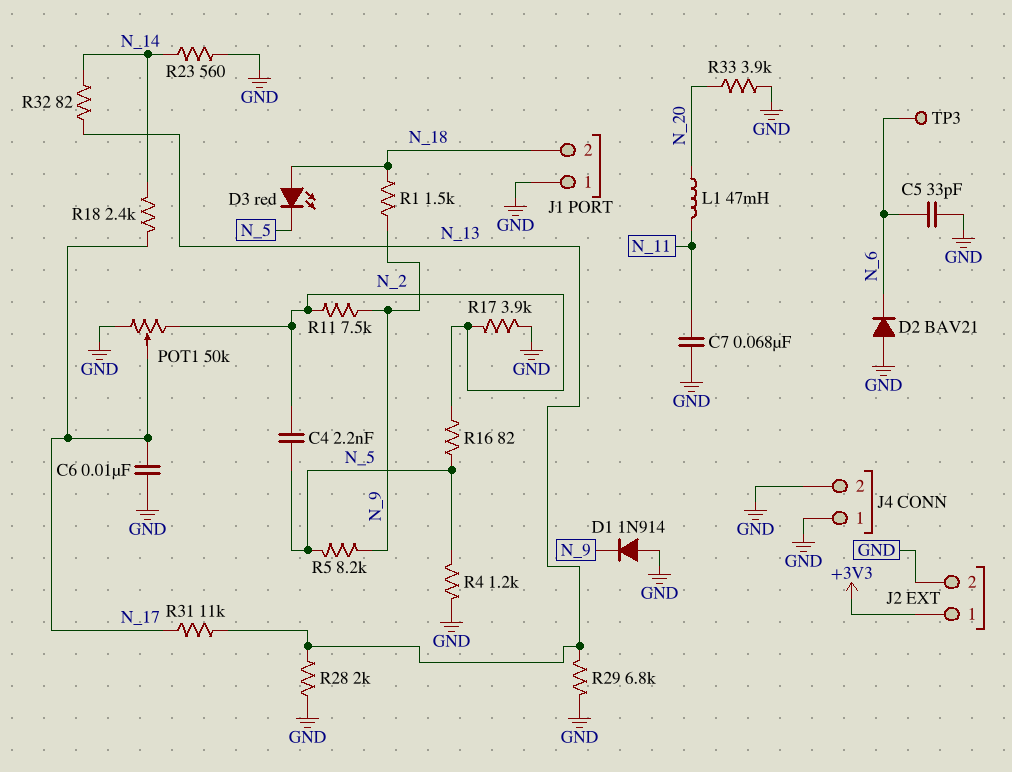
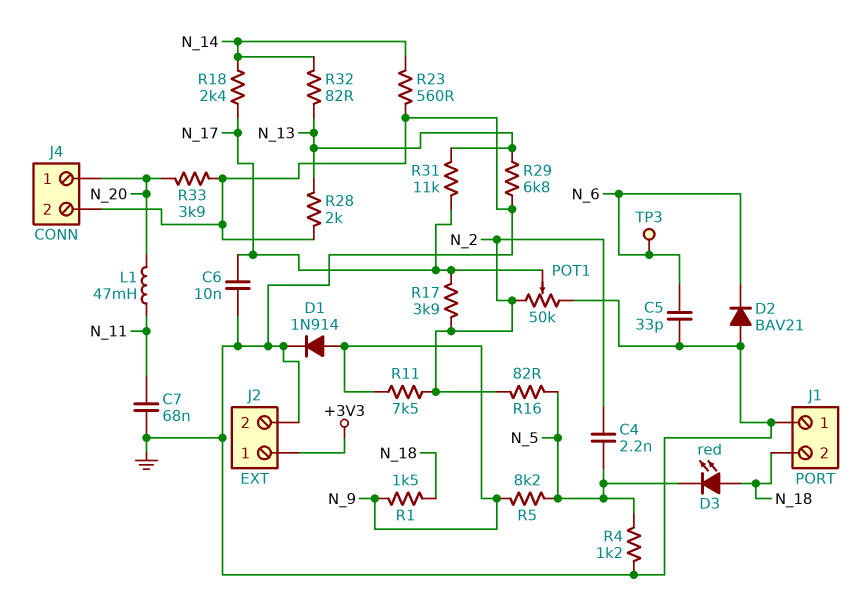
D1: diode 1N914 (A GND, K N_9) -> diode 1N914 (A N_9, K GND)
J4 pin 1: GND -> N_20
R17: 3.9k (GND, N_2) -> 3.9k (N_2, N_17)

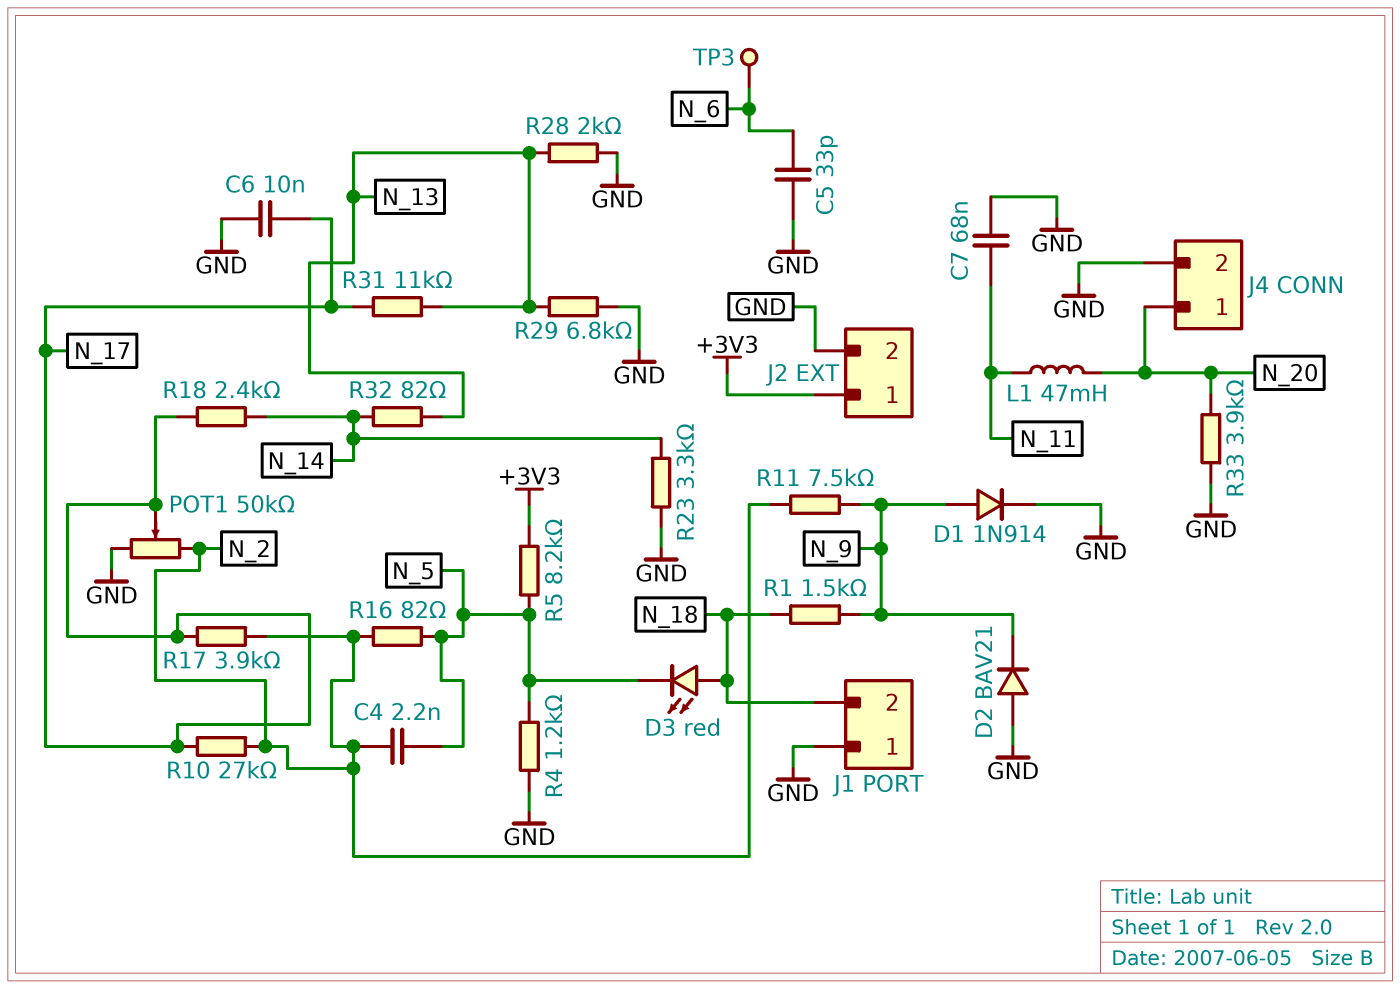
D2: diode BAV21 (A GND, K N_6) -> diode BAV21 (A GND, K N_9)
R5: 8.2k (N_5, N_9) -> 8.2k (+3V3, N_5)
R10: none -> 27k (N_2, N_17)
R23: 560 (GND, N_14) -> 3.3k (GND, N_14)

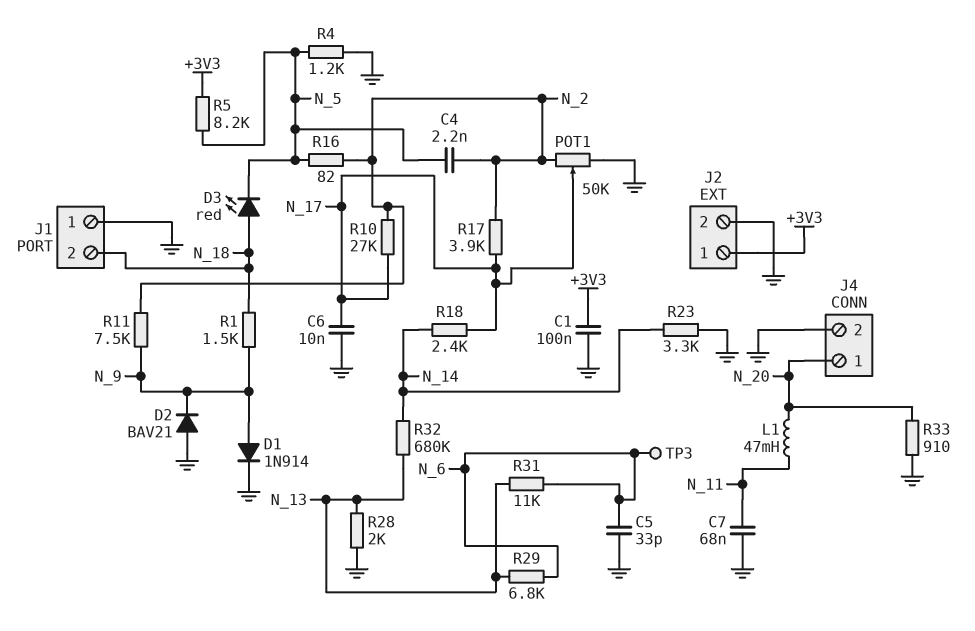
C1: none -> 100nF (+3V3, GND)
R29: 6.8k (GND, N_13) -> 6.8k (N_6, N_13)
R31: 11k (N_13, N_17) -> 11k (N_6, N_13)
R32: 82 (N_13, N_14) -> 680k (N_13, N_14)
R33: 3.9k (GND, N_20) -> 910 (GND, N_20)

